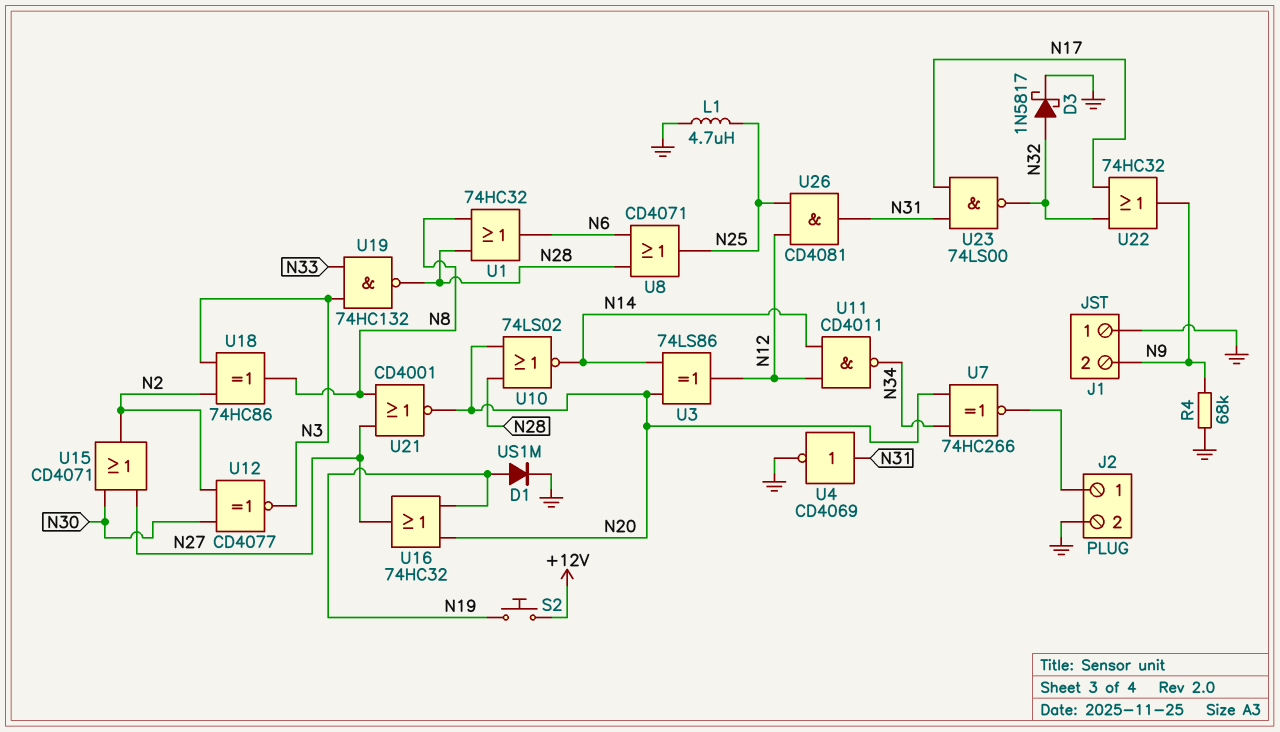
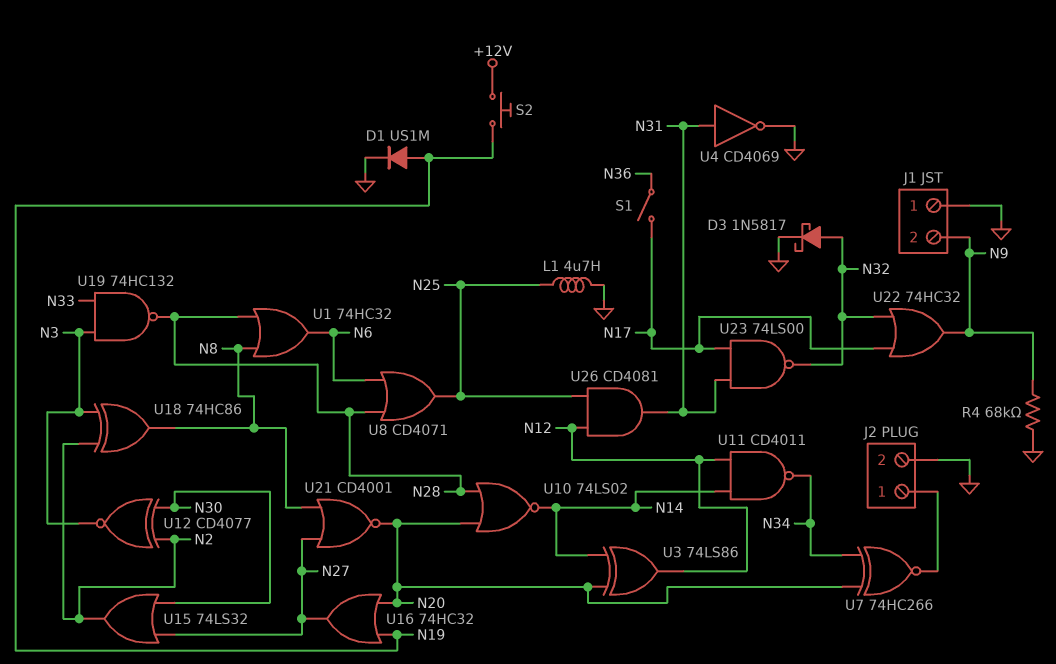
S1: none -> switch (N17, N36)
U15: OR CD4071 (in N27, in N30, out N2) -> OR 74LS32 (in N27, in N30, out N2)

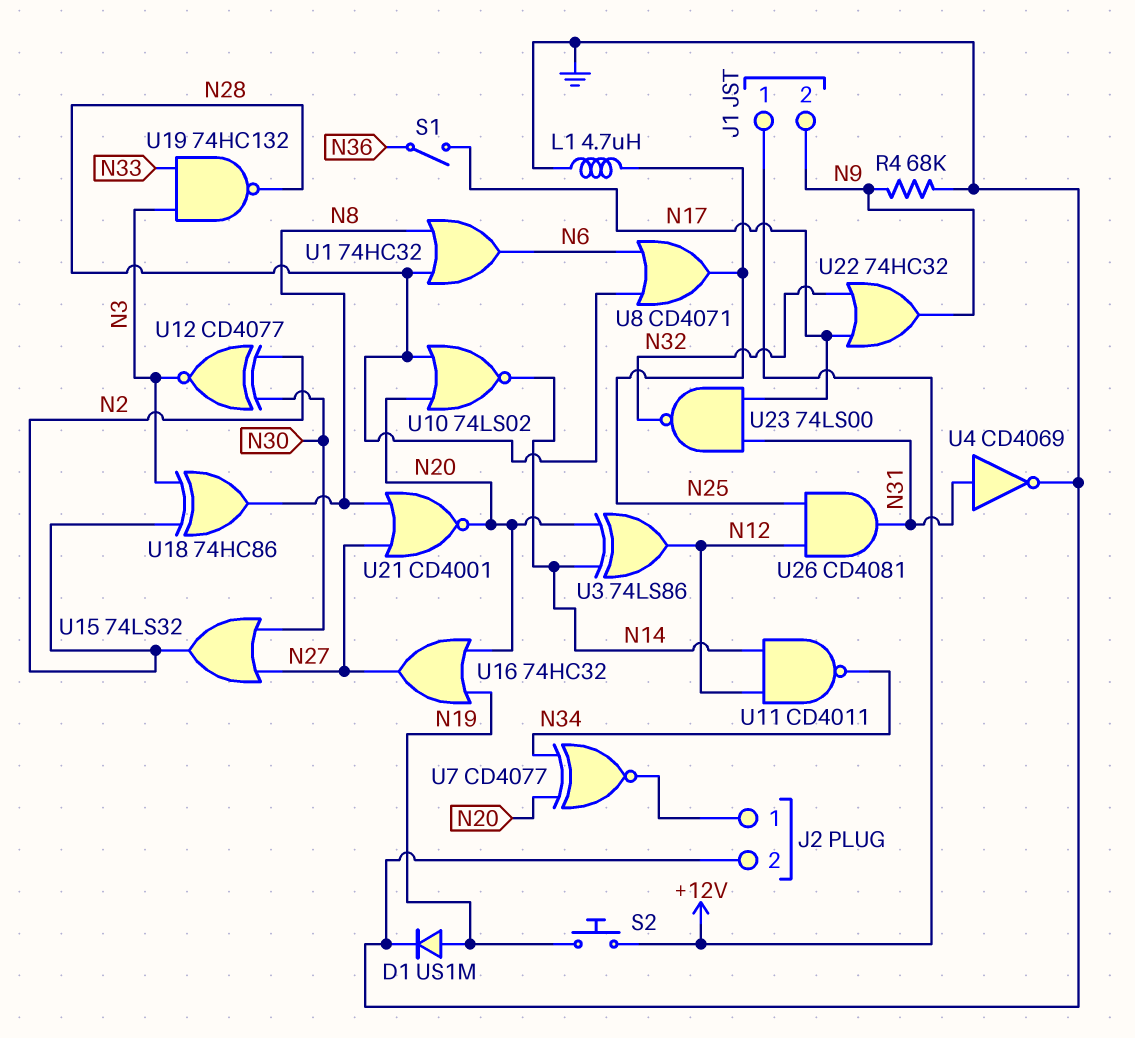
D3: schottky 1N5817 (A N32, K GND) -> none
J1 pin 1: GND -> +12V
U7: XNOR 74HC266 (in N20, in N34, out J2/1) -> XNOR CD4077 (in N20, in N34, out J2/1)

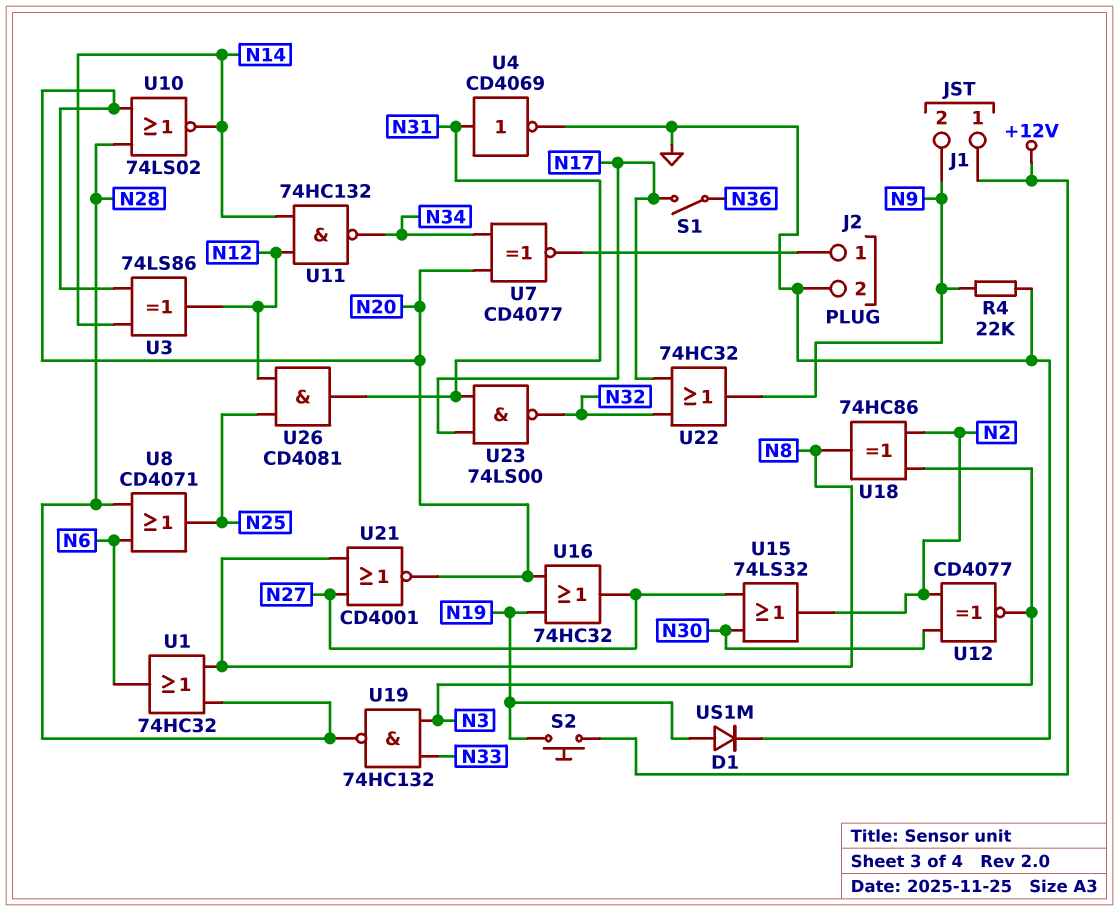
L1: 4.7uH (GND, N25) -> none
R4: 68k (GND, N9) -> 22k (GND, N9)
U11: NAND CD4011 (in N12, in N14, out N34) -> NAND 74HC132 (in N12, in N14, out N34)

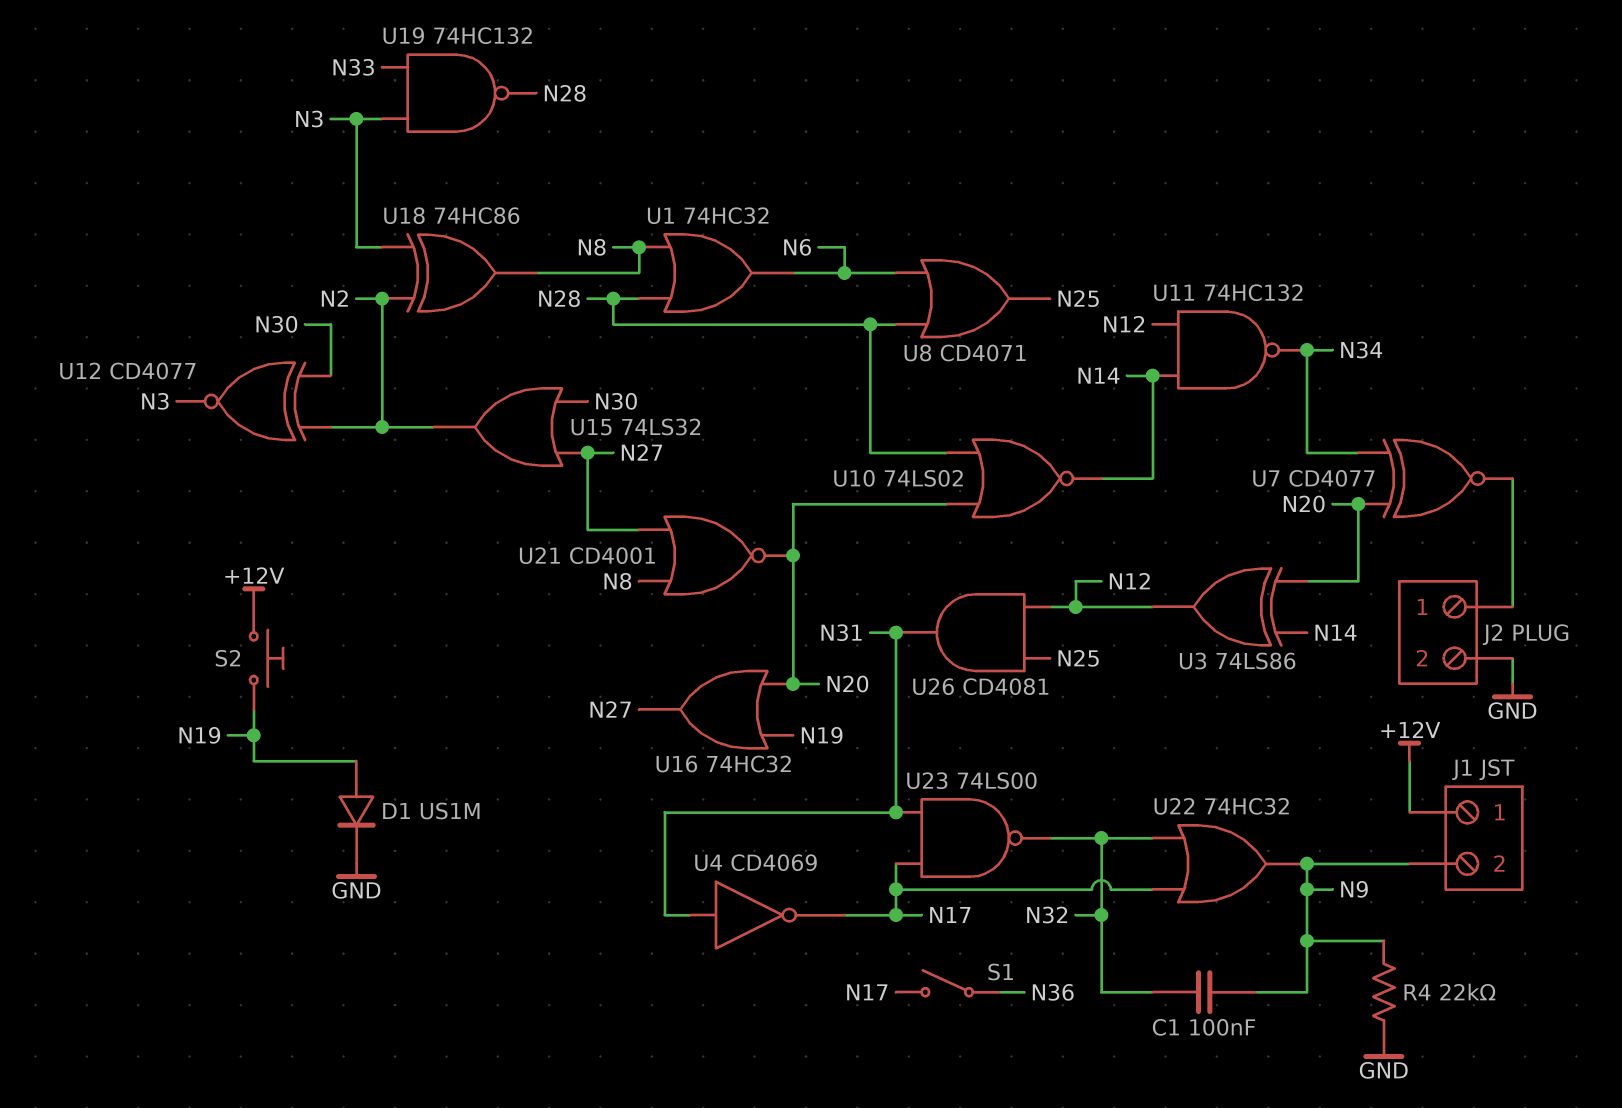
C1: none -> 100nF (N9, N32)
U4: NOT CD4069 (in N31, out GND) -> NOT CD4069 (in N31, out N17)

